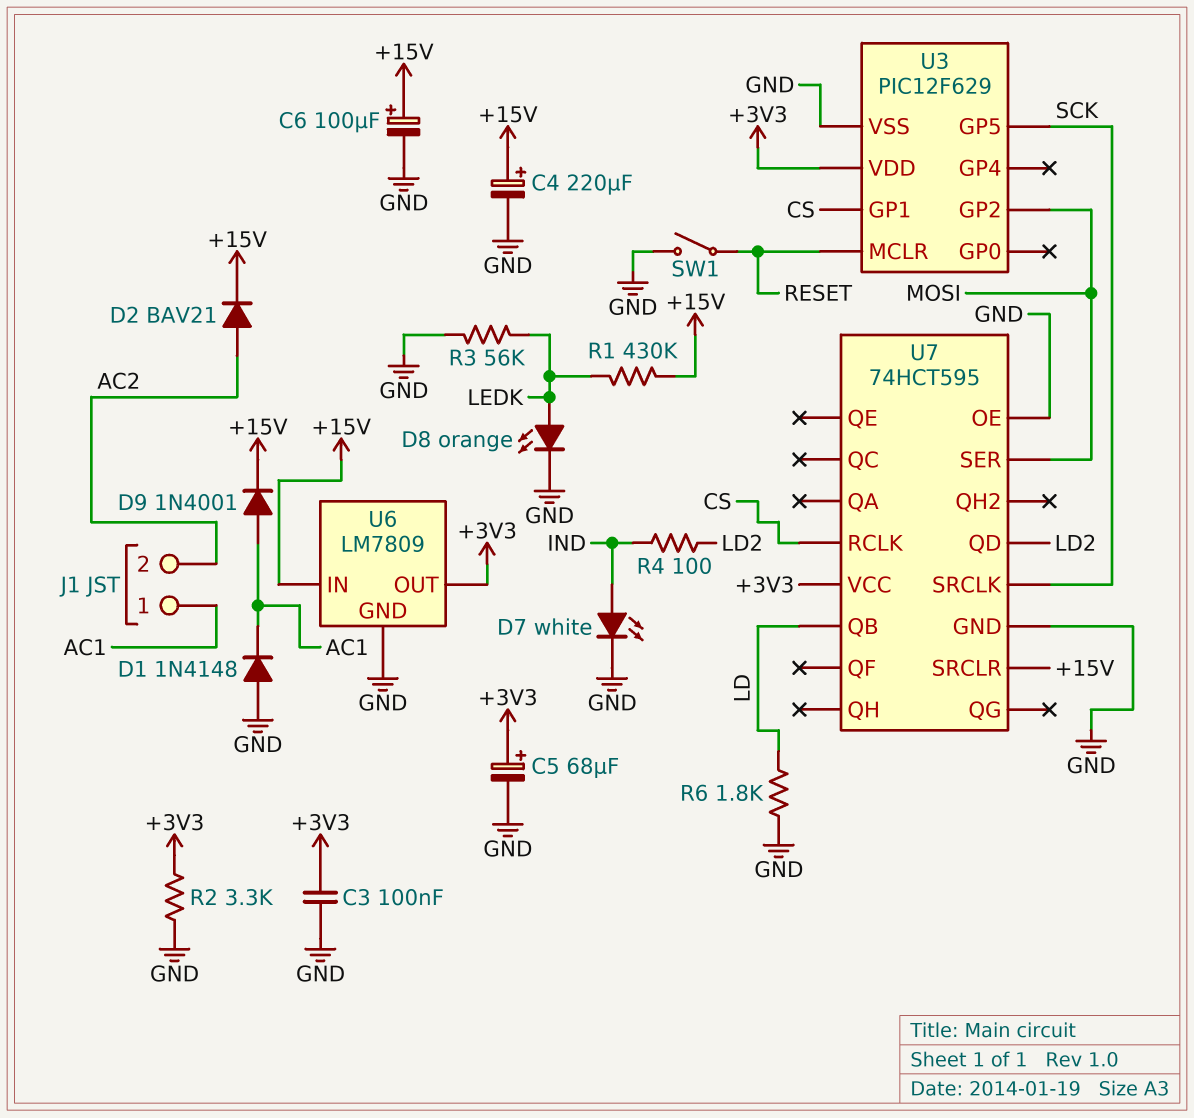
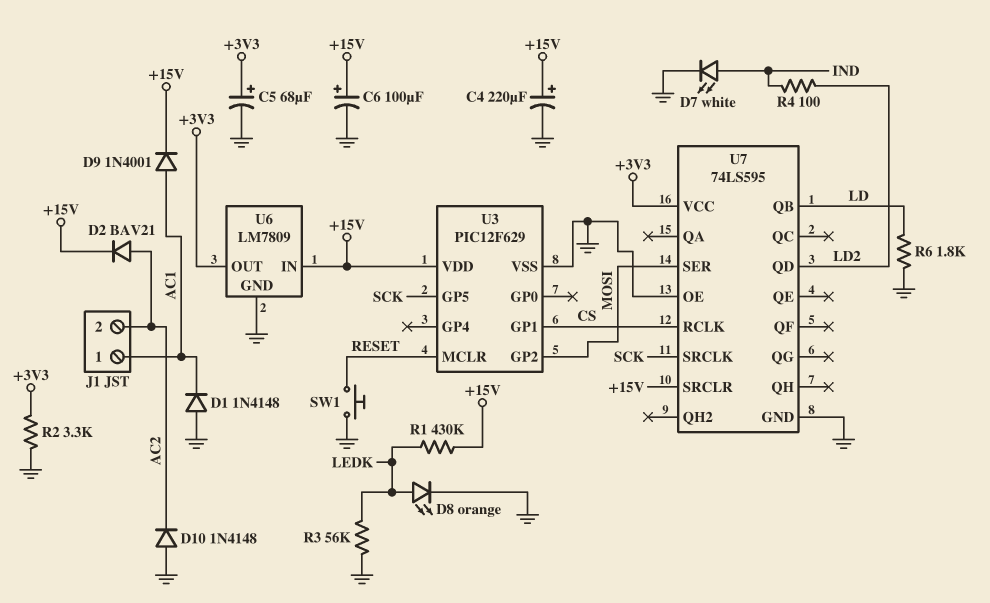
C3: 100nF (+3V3, GND) -> none
D10: none -> diode 1N4148 (A GND, K AC2)
SW1: switch (GND, RESET) -> button (GND, RESET)
U3 pin VDD: +3V3 -> +15V
U7: 74HCT595 -> 74LS595

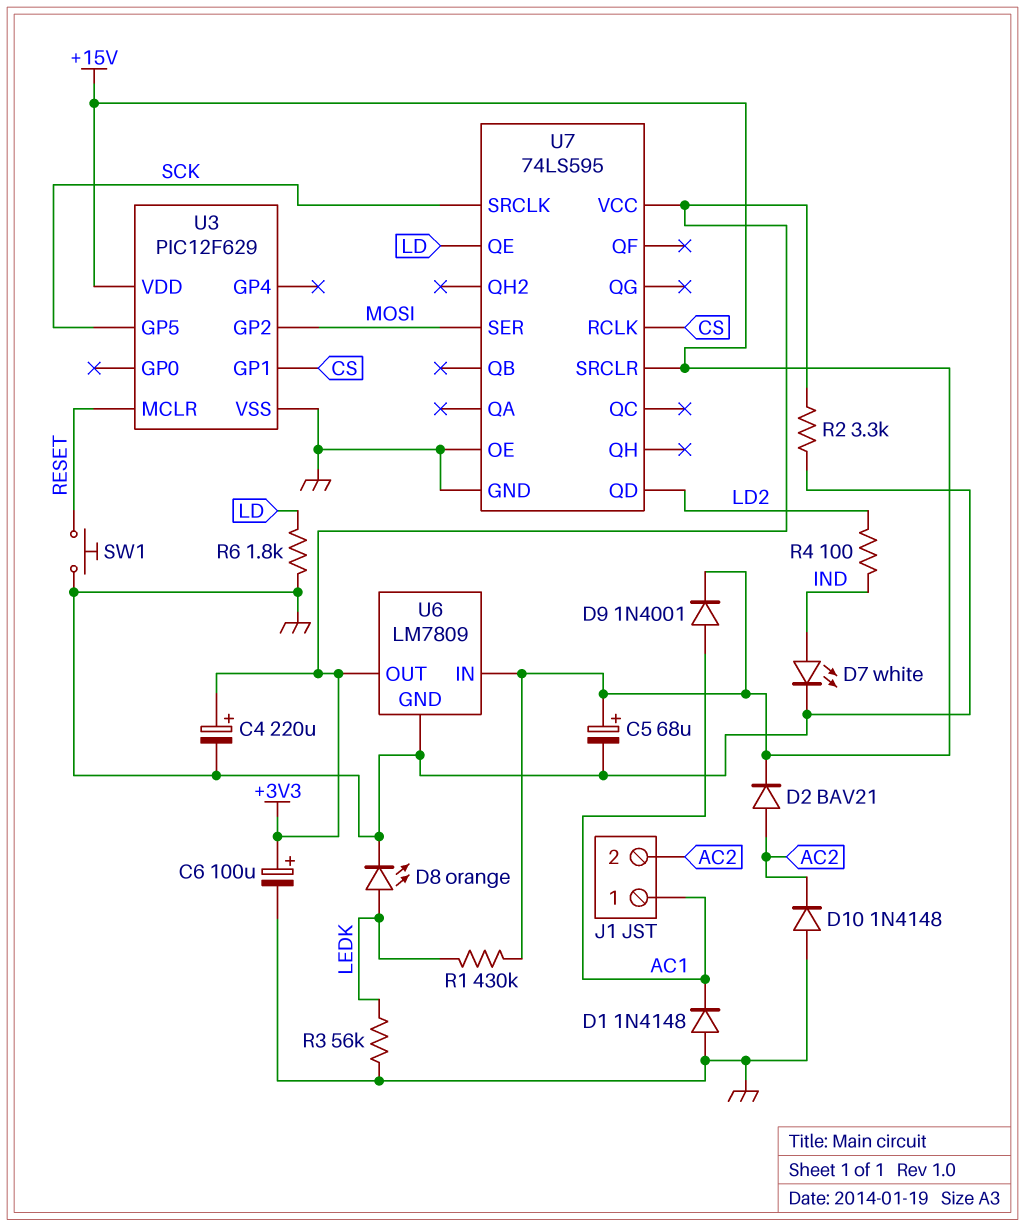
C4: 220uF (plus +15V, minus GND) -> 220uF (plus +3V3, minus GND)
C5: 68uF (plus +3V3, minus GND) -> 68uF (plus +15V, minus GND)
C6: 100uF (plus +15V, minus GND) -> 100uF (plus +3V3, minus GND)
U7 pin QB: LD -> none
U7 pin QE: none -> LD

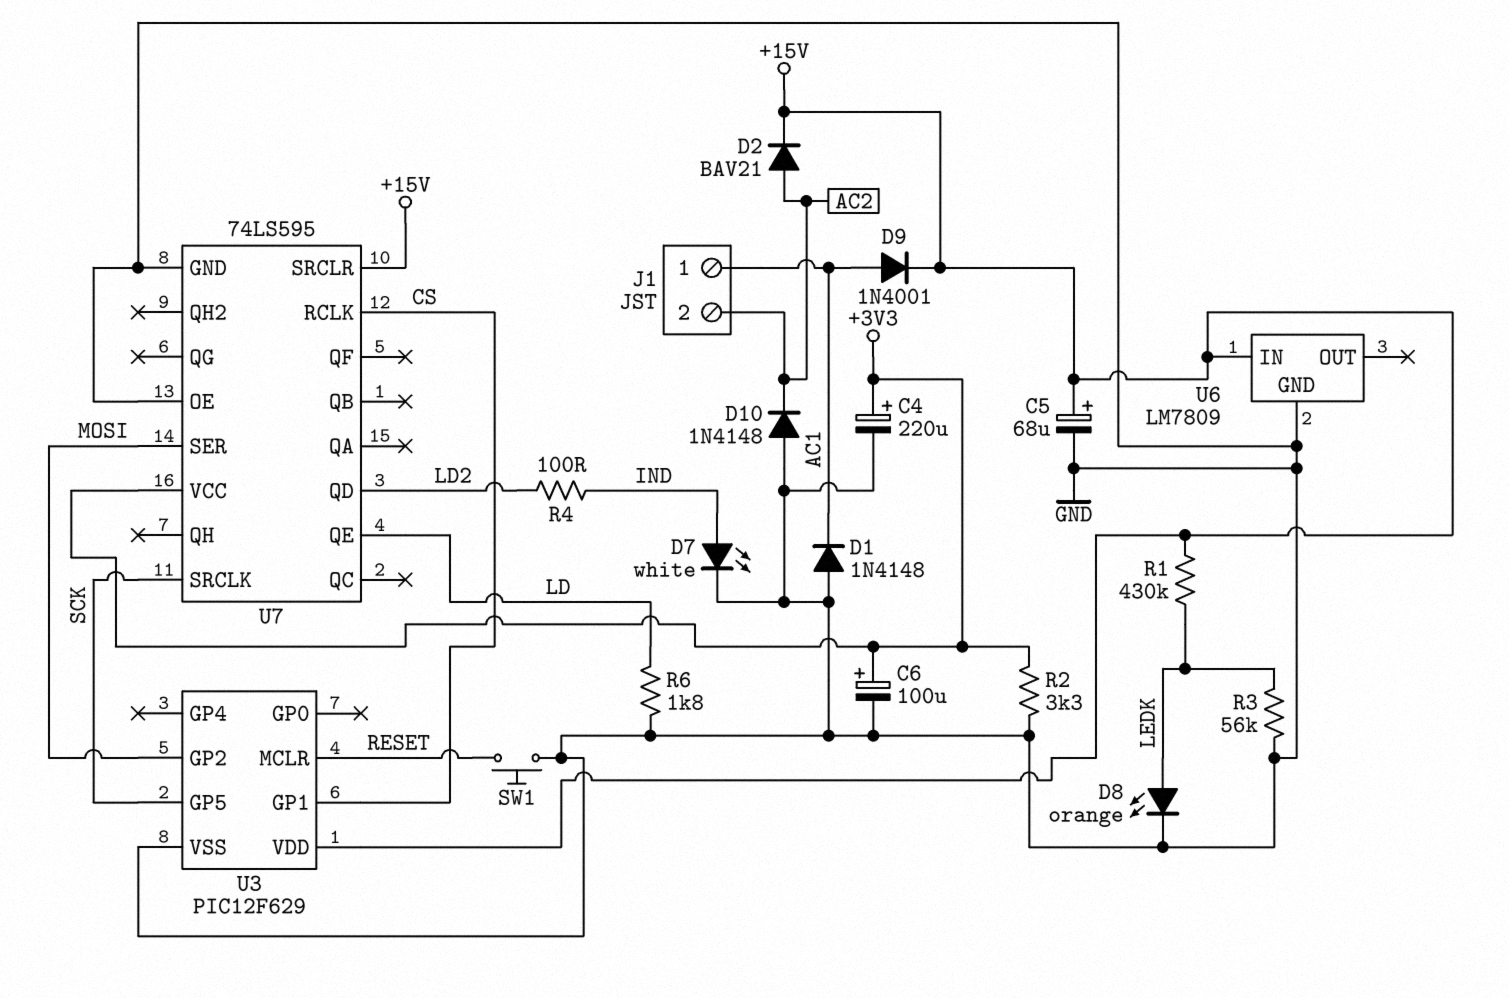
U6 pin OUT: +3V3 -> none

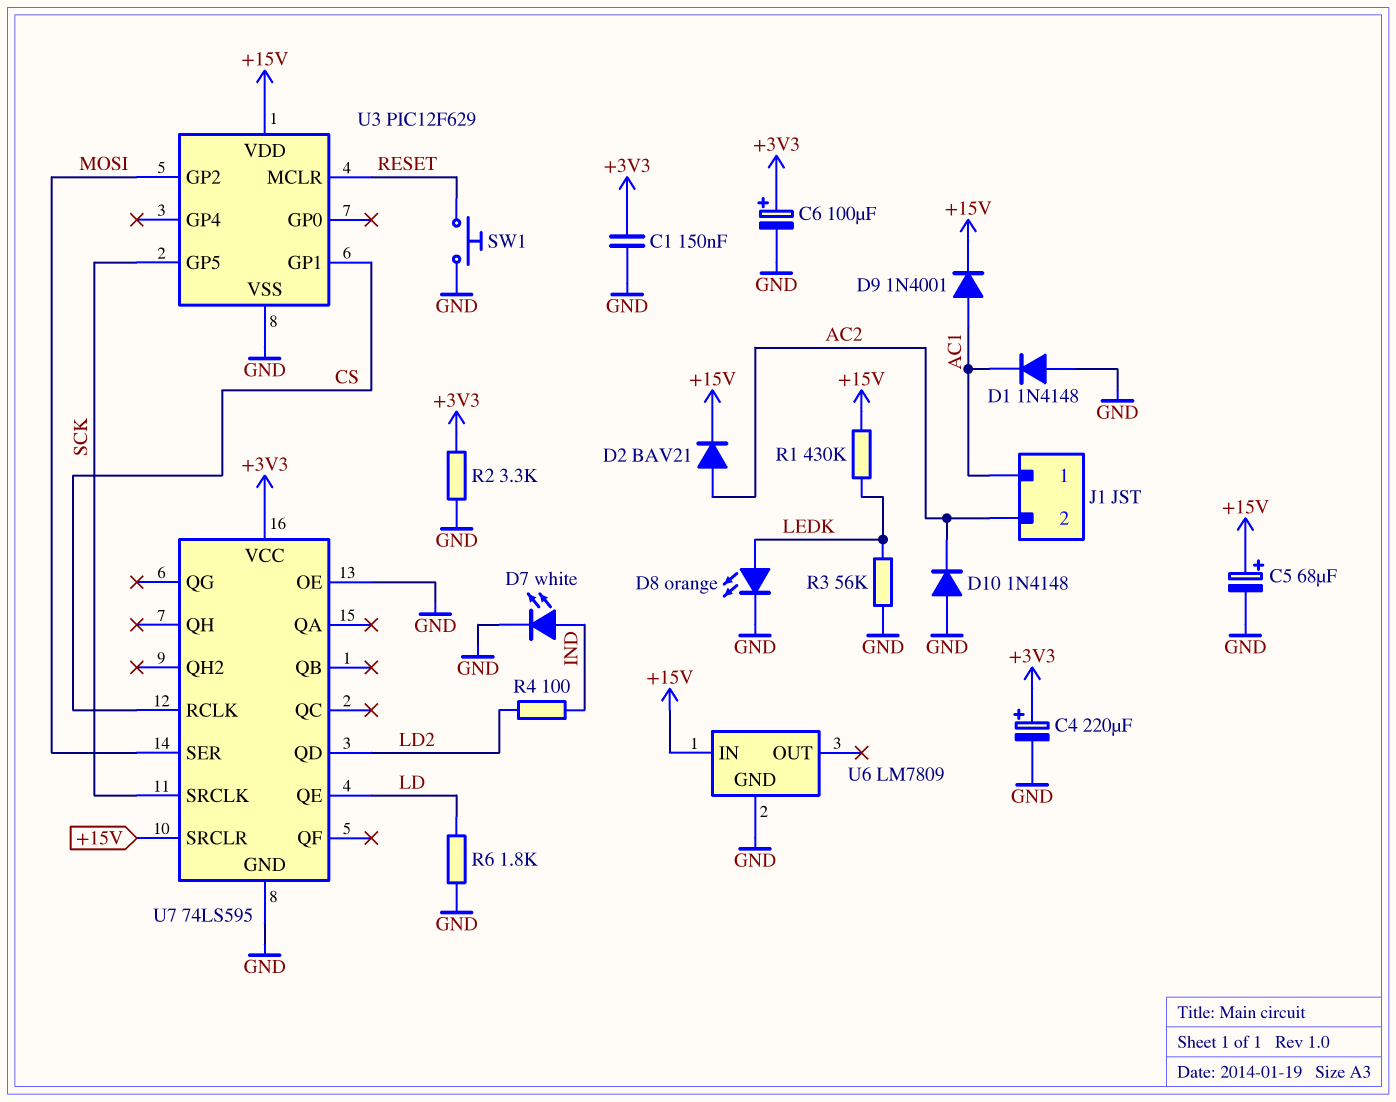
C1: none -> 150nF (+3V3, GND)

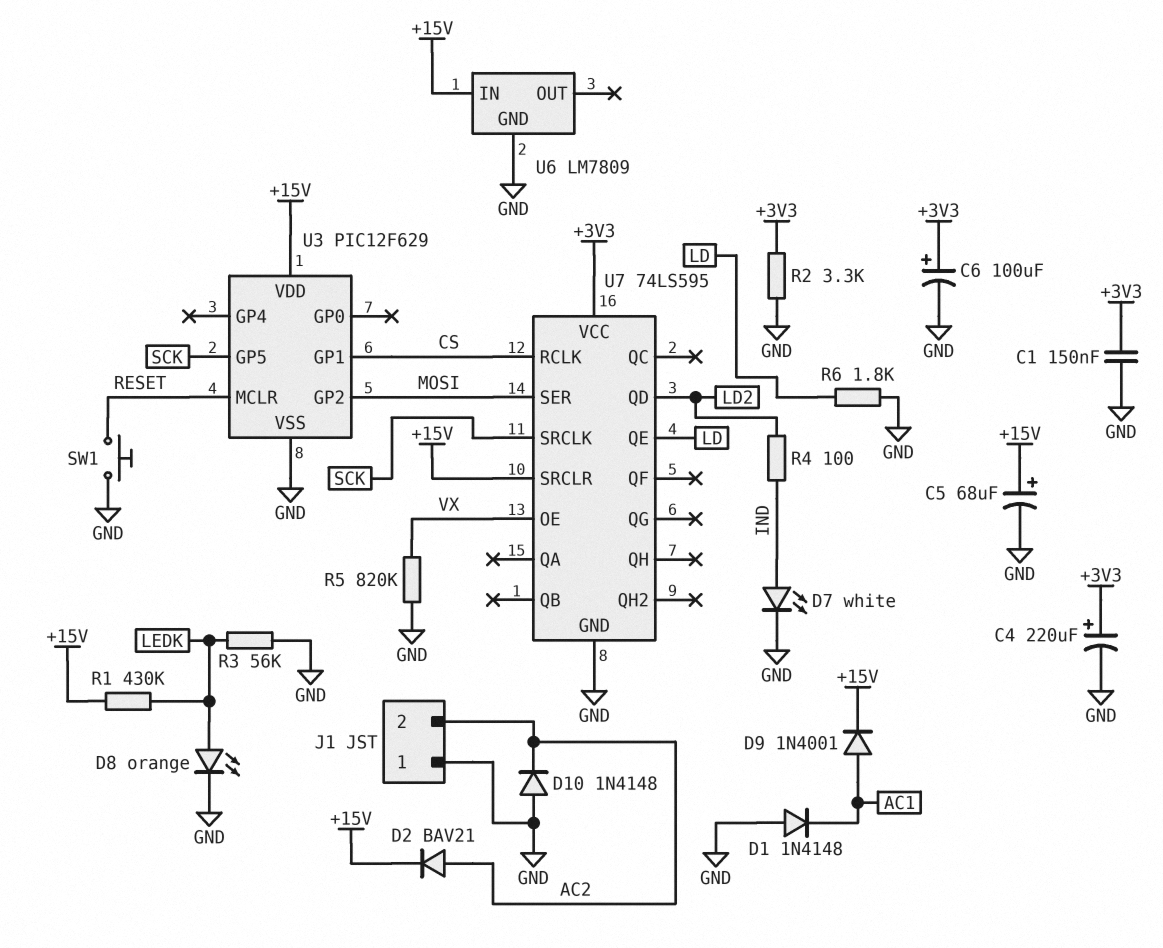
J1 pin 1: AC1 -> GND
R5: none -> 820k (GND, VX)
U7 pin OE: GND -> VX

